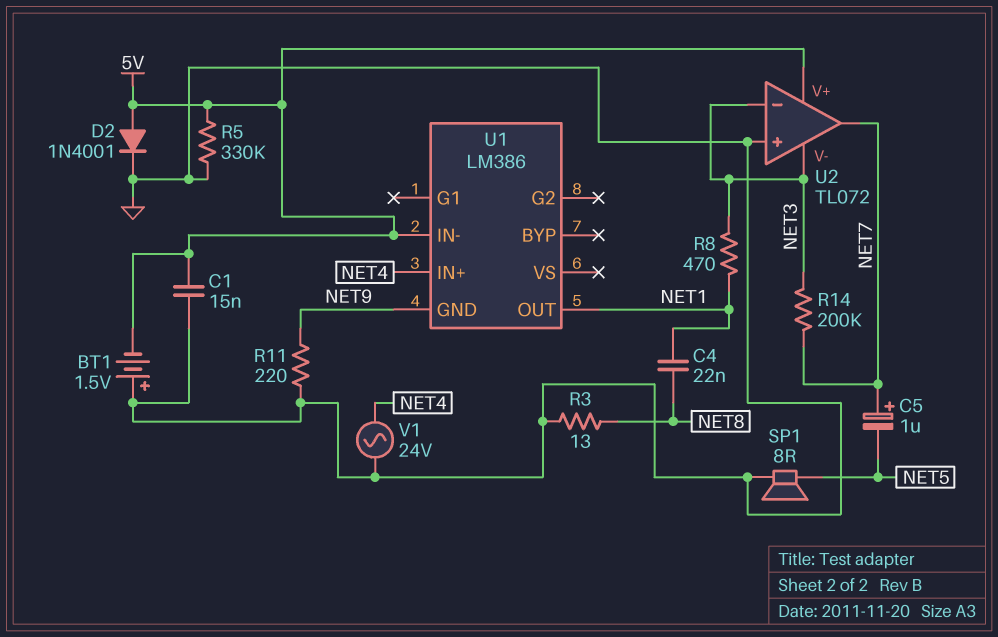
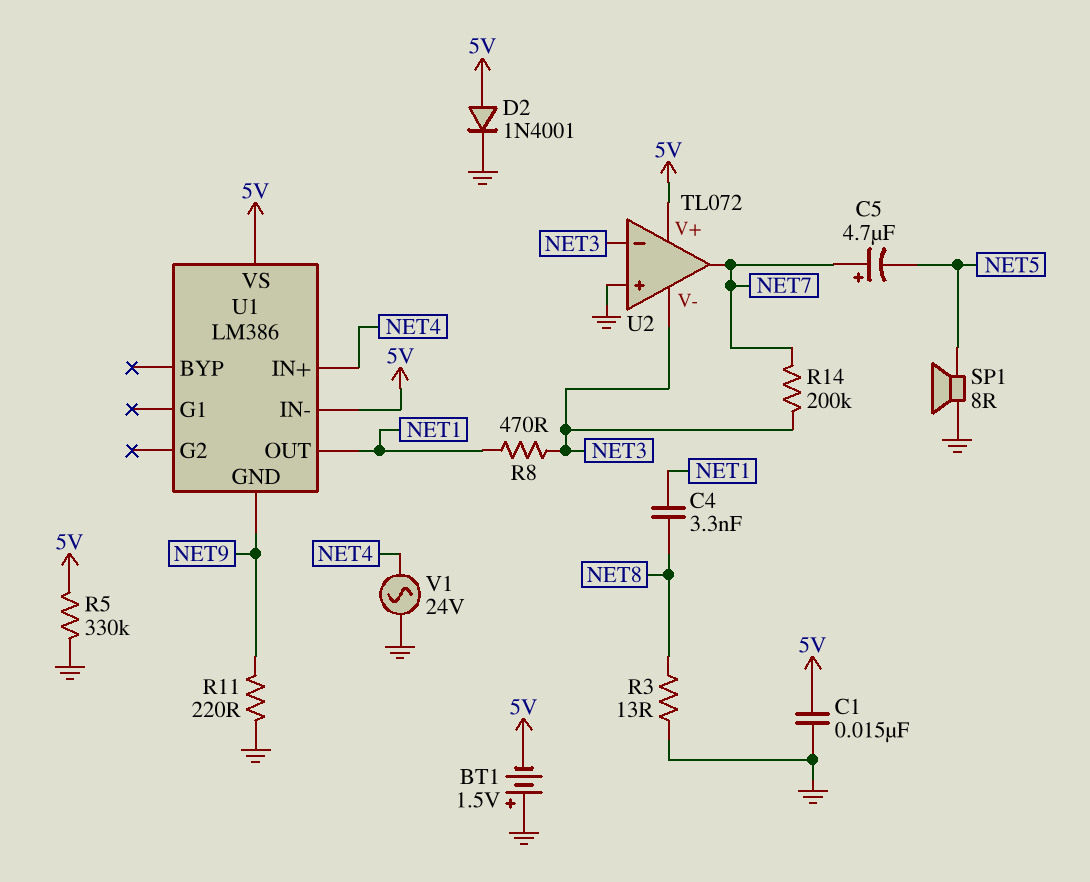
C4: 22nF (NET1, NET8) -> 3.3nF (NET1, NET8)
C5: 1uF (plus NET7, minus NET5) -> 4.7uF (plus NET7, minus NET5)
U1 pin VS: none -> 5V

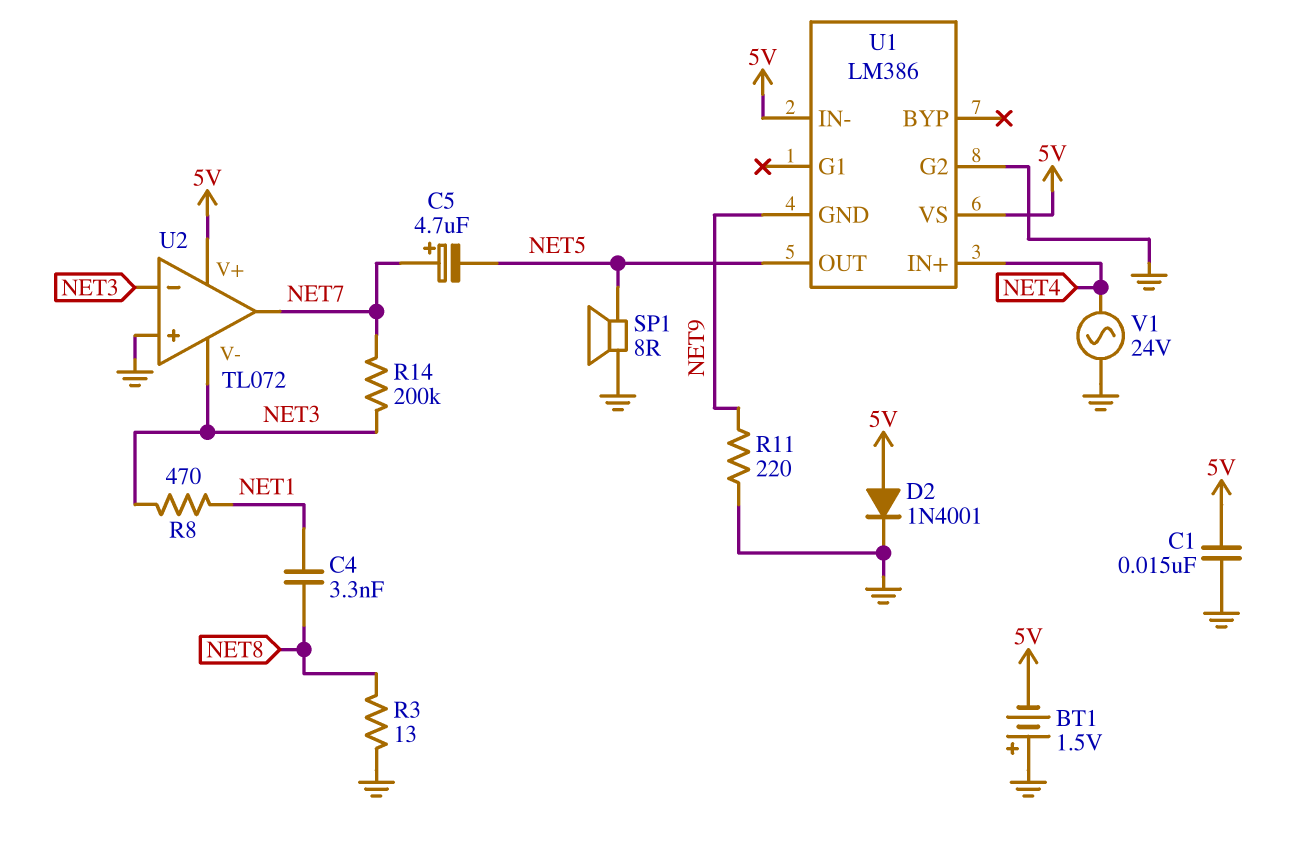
R5: 330k (5V, GND) -> none
U1 pin G2: none -> GND
U1 pin OUT: NET1 -> NET5

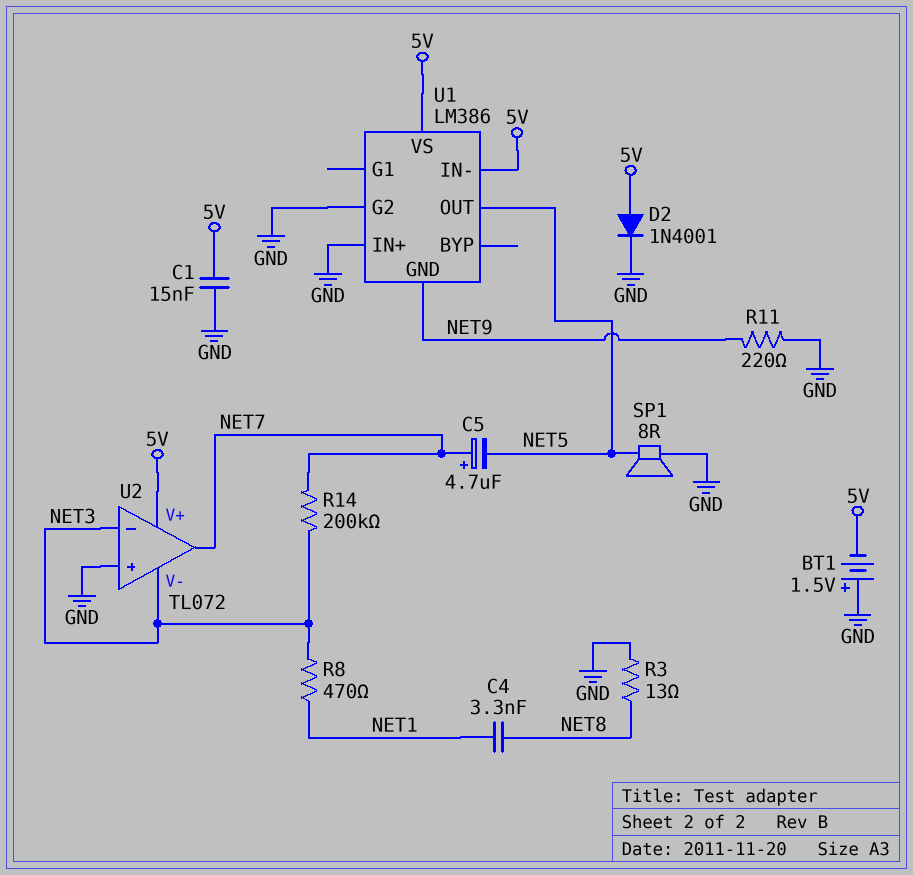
U1 pin IN+: NET4 -> GND
V1: AC 24V (GND, NET4) -> none

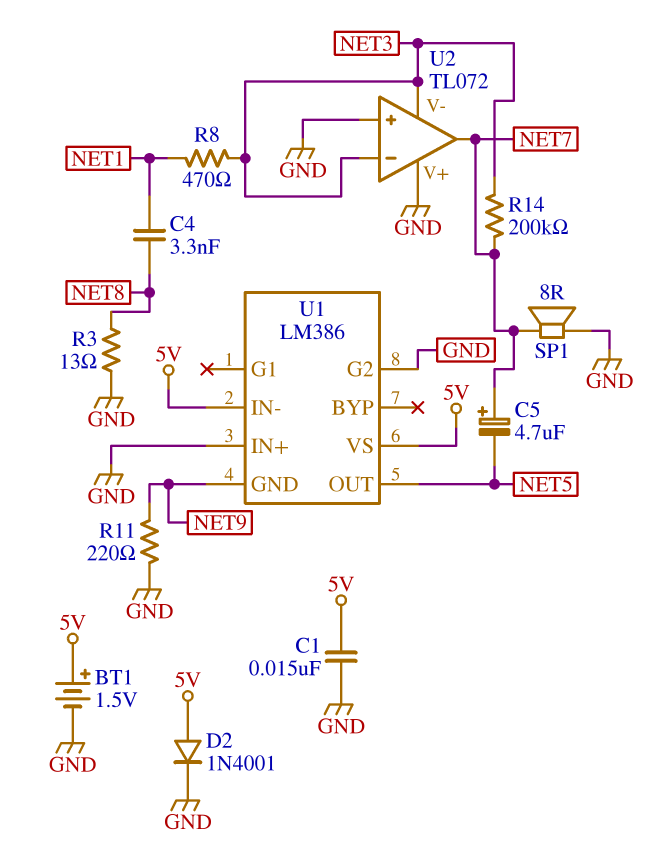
BT1: 1.5V (plus GND, minus 5V) -> 1.5V (plus 5V, minus GND)
SP1: speaker 8R (GND, NET5) -> speaker 8R (GND, NET7)
U2 pin V+: 5V -> GND

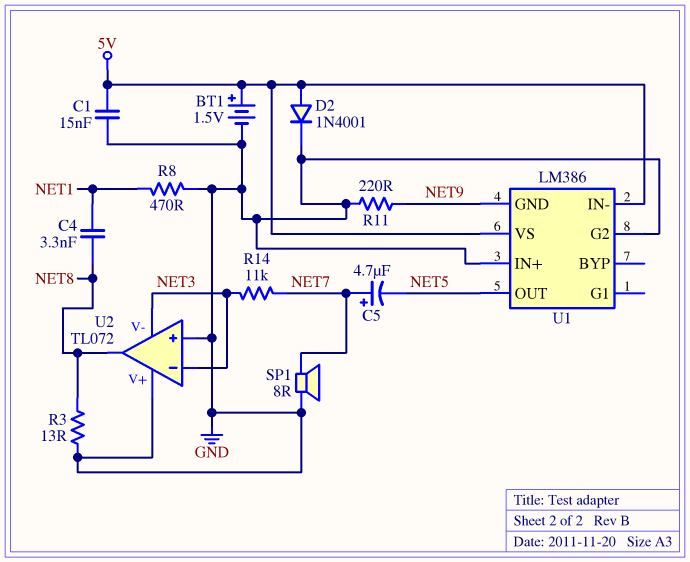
R8: 470 (NET1, NET3) -> 470 (GND, NET1)
R14: 200k (NET3, NET7) -> 11k (NET3, NET7)
U2 pin out: NET7 -> NET8

